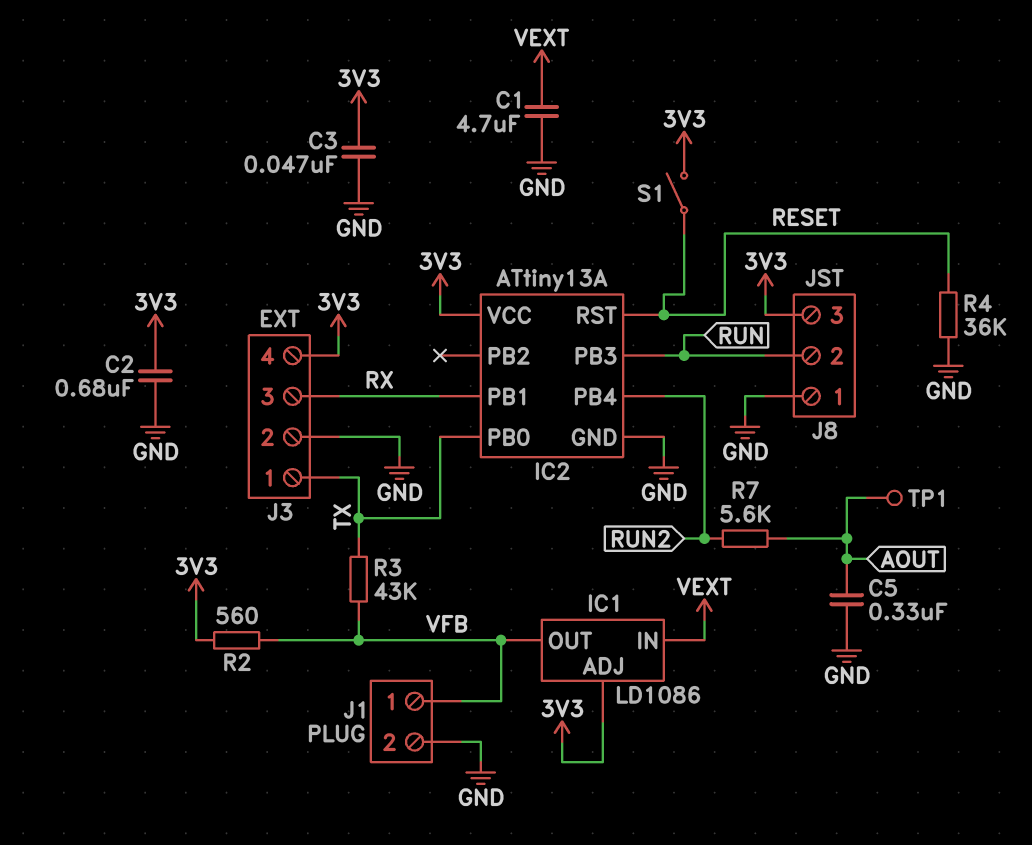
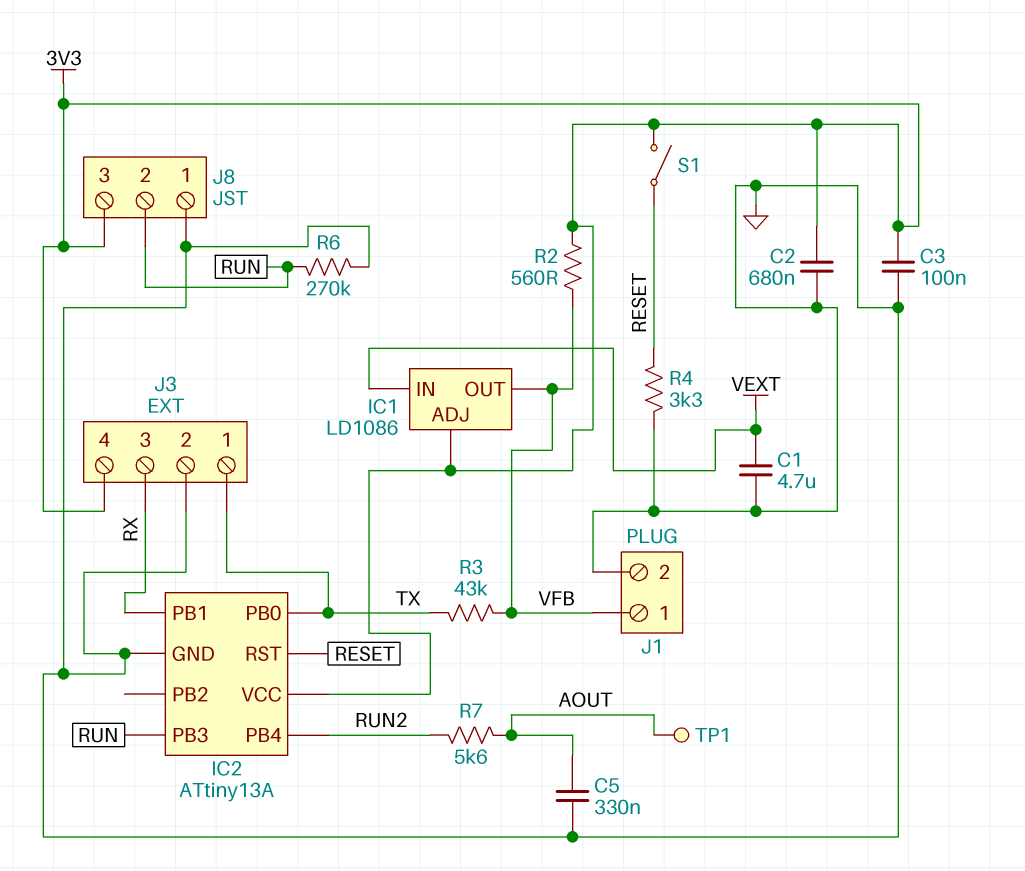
C3: 47nF (3V3, GND) -> 100nF (3V3, GND)
R4: 36k (GND, RESET) -> 3.3k (GND, RESET)
R6: none -> 270k (GND, RUN)

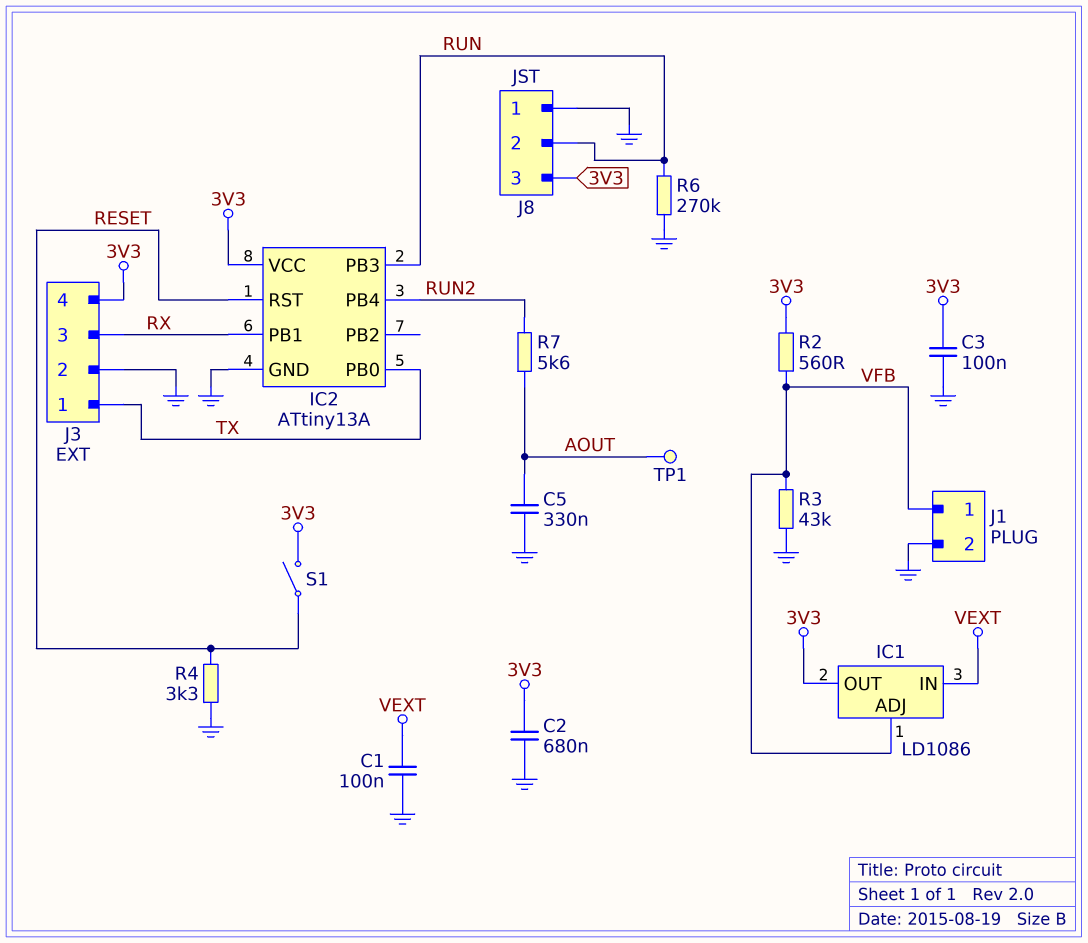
C1: 4.7uF (GND, VEXT) -> 100nF (GND, VEXT)
IC1 pin ADJ: 3V3 -> VFB
IC1 pin OUT: VFB -> 3V3
R3: 43k (TX, VFB) -> 43k (GND, VFB)

